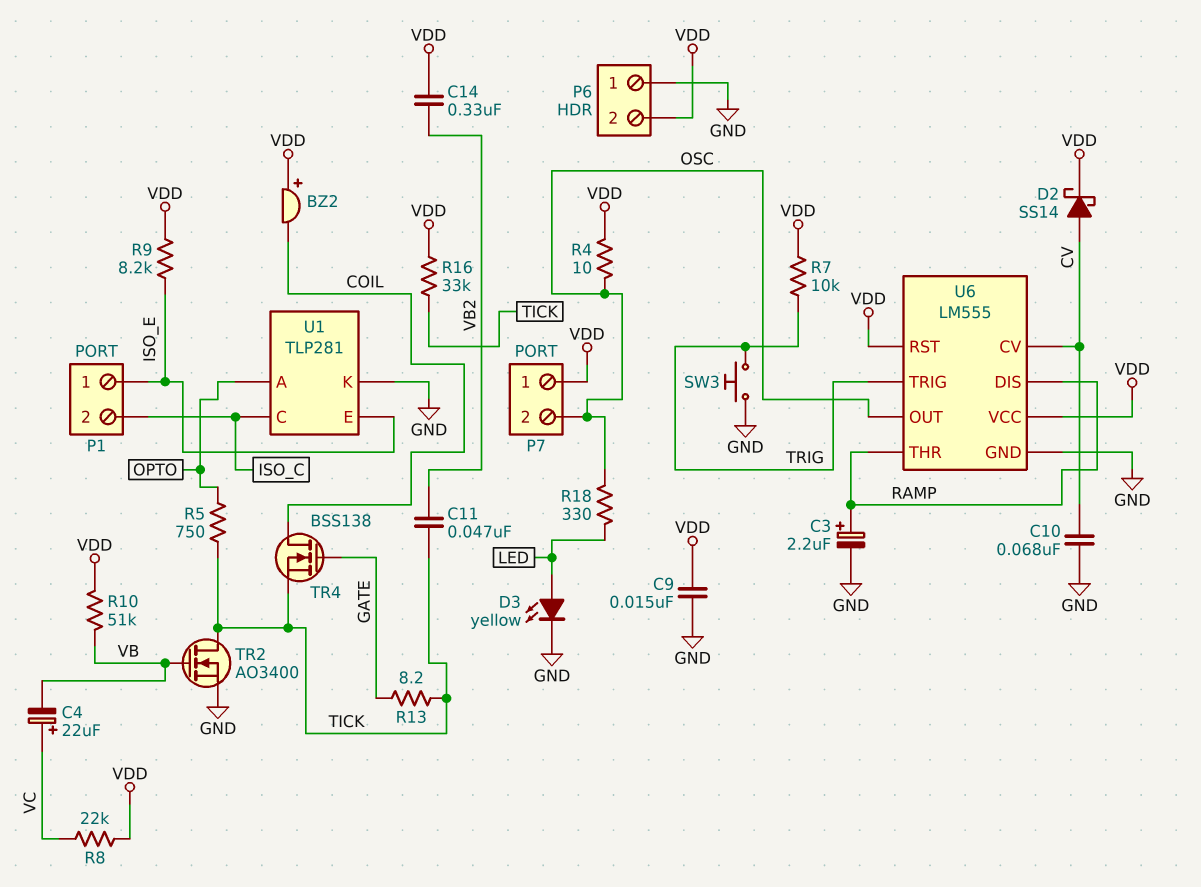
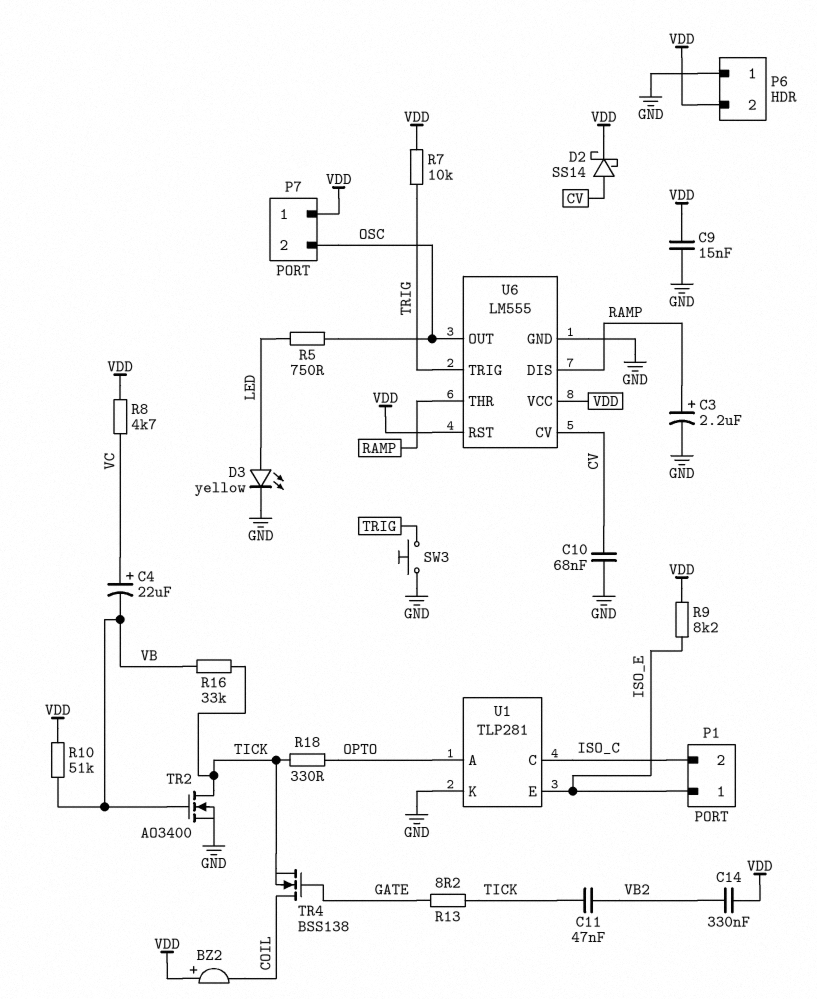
R4: 10 (OSC, VDD) -> none
R5: 750 (OPTO, TICK) -> 750 (LED, OSC)
R8: 22k (VC, VDD) -> 4.7k (VC, VDD)
R16: 33k (TICK, VDD) -> 33k (TICK, VB)
R18: 330 (LED, OSC) -> 330 (OPTO, TICK)

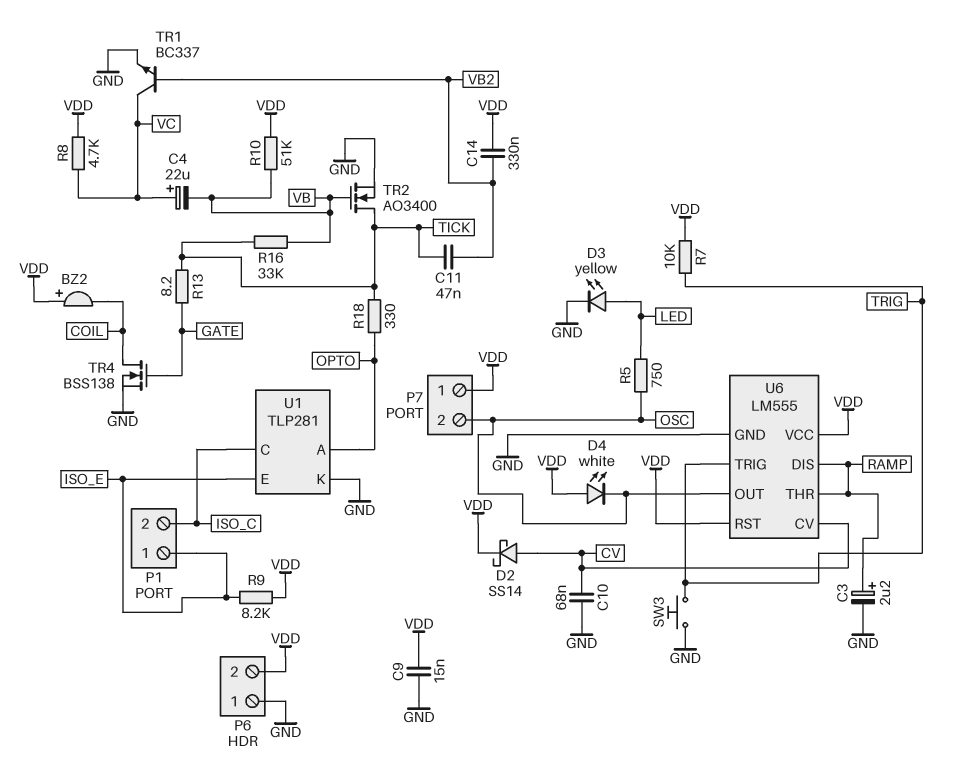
D4: none -> LED white (A VDD, K OSC)
TR1: none -> NPN BC337 (B VB2, C VC, E GND)
TR4: NMOS BSS138 (G GATE, D COIL, S TICK) -> NMOS BSS138 (G GATE, D COIL, S GND)

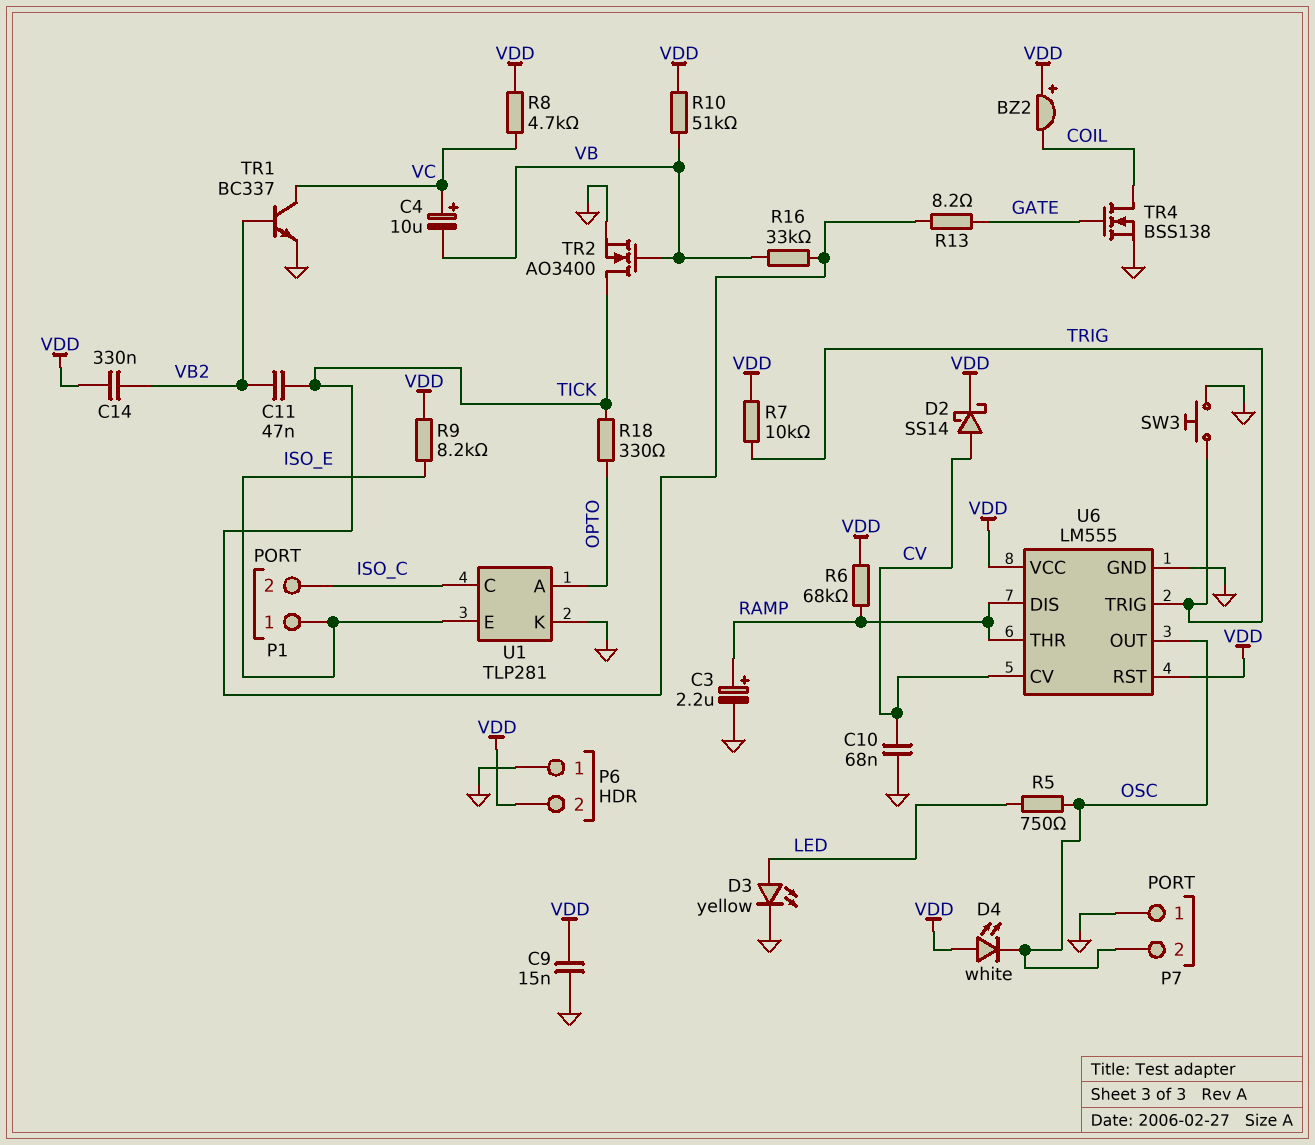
C4: 22uF (plus VC, minus VB) -> 10uF (plus VC, minus VB)
P7 pin 1: VDD -> GND
R6: none -> 68k (RAMP, VDD)

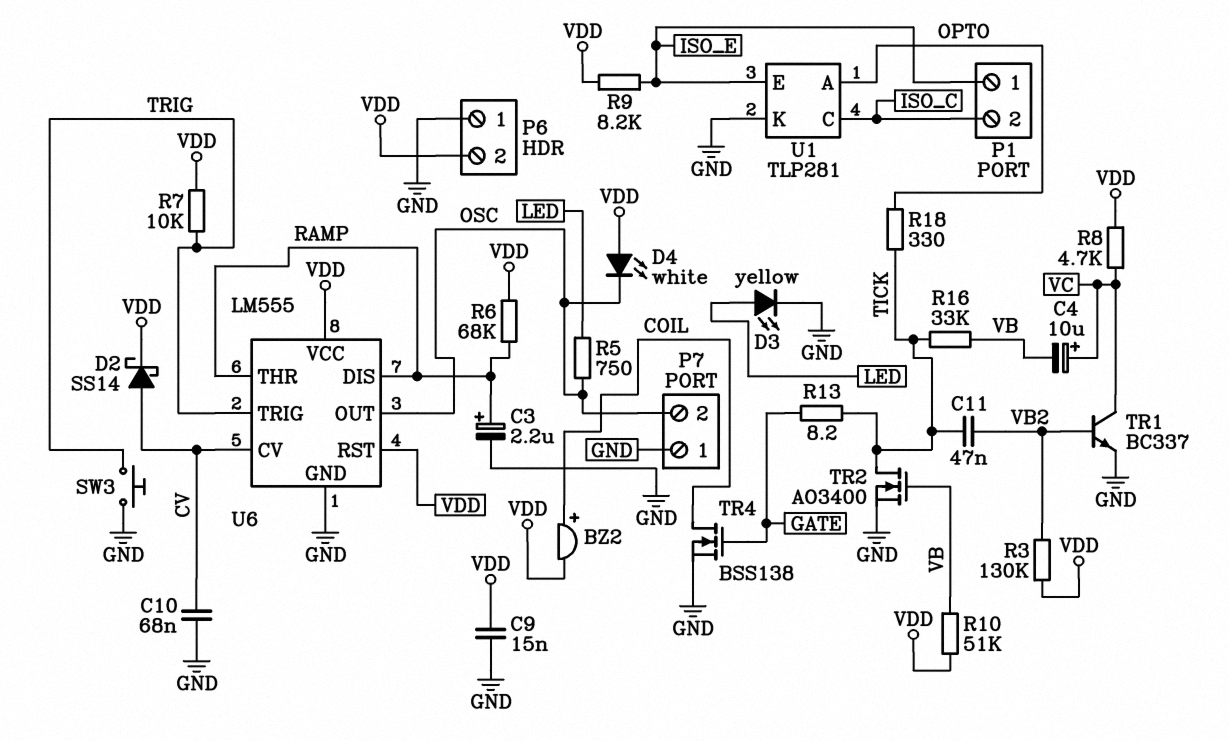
BZ2: buzzer (plus VDD, minus COIL) -> buzzer (plus COIL, minus VDD)
C14: 330nF (VB2, VDD) -> none
R3: none -> 130k (VB2, VDD)

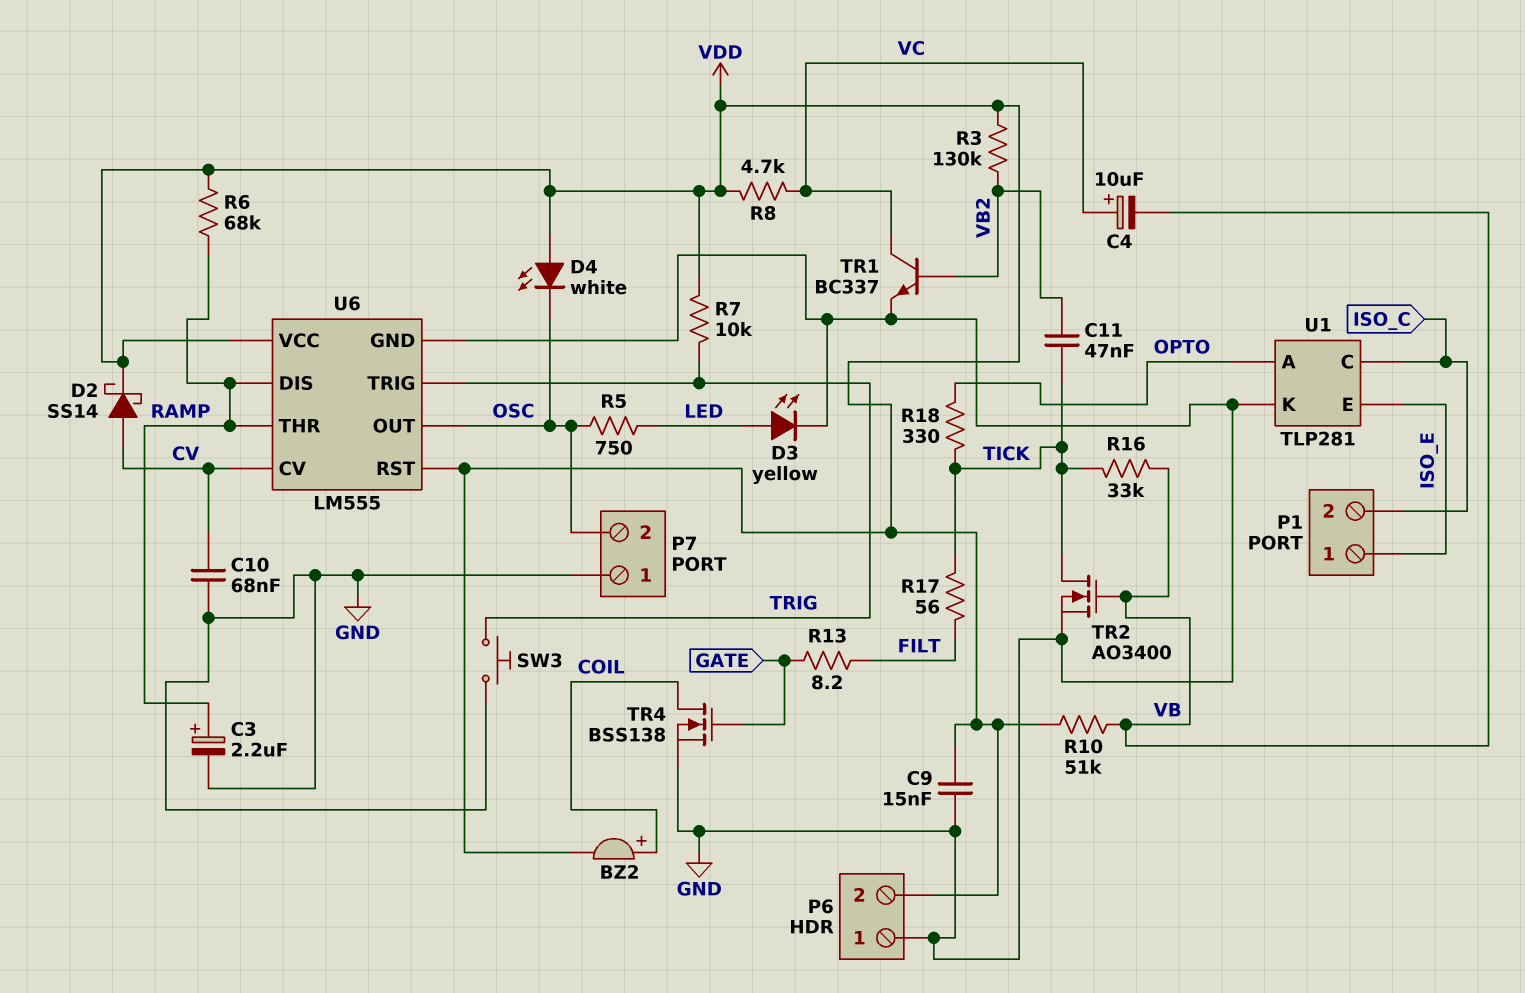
R9: 8.2k (ISO_E, VDD) -> none
R13: 8.2 (GATE, TICK) -> 8.2 (FILT, GATE)
R17: none -> 56 (FILT, TICK)

